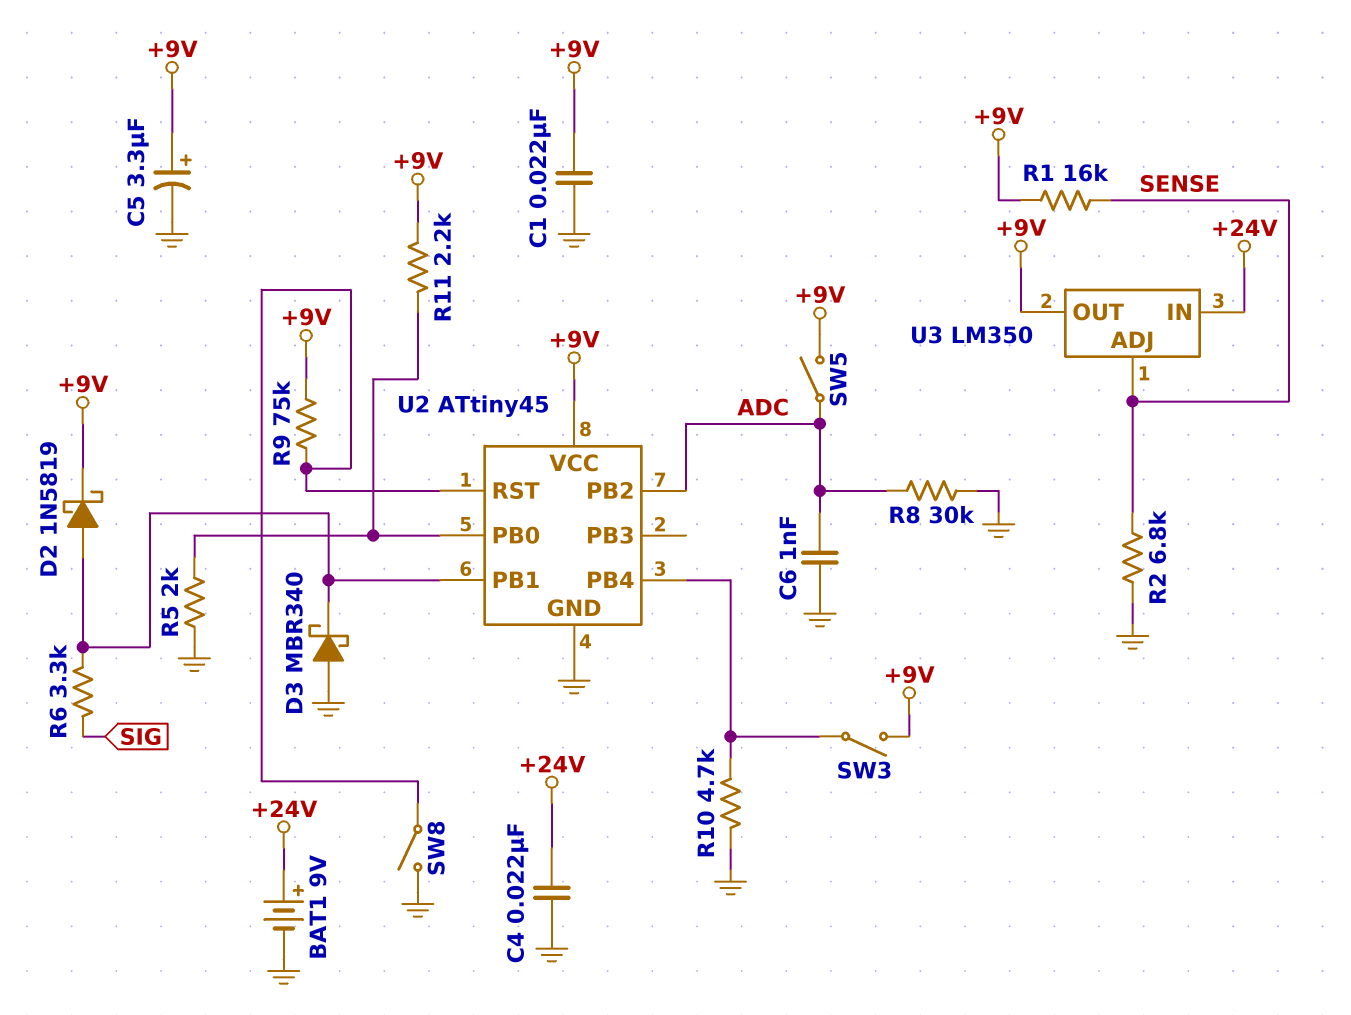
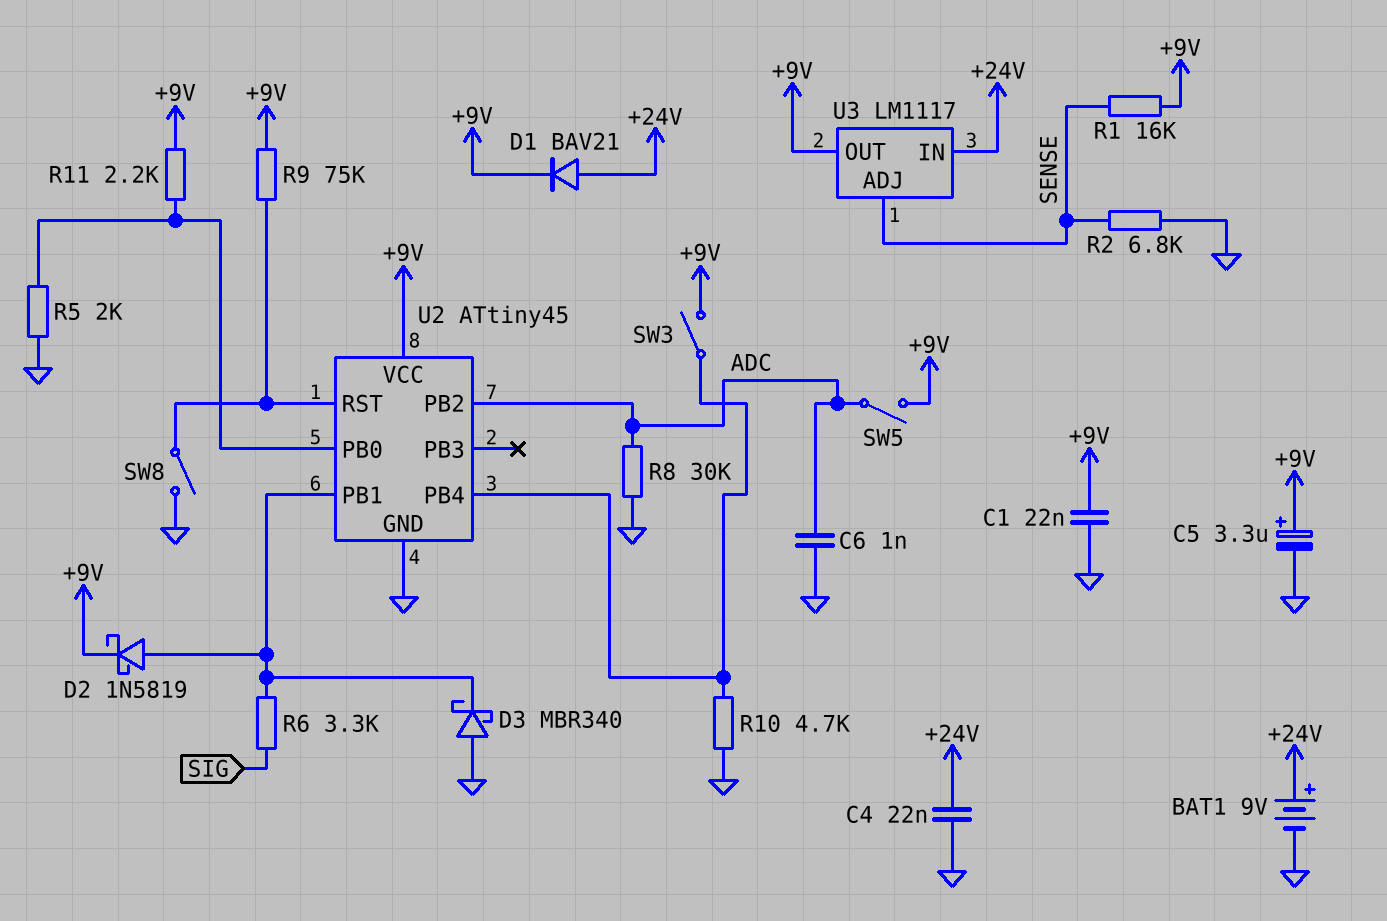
D1: none -> diode BAV21 (A +24V, K +9V)
U3: LM350 -> LM1117

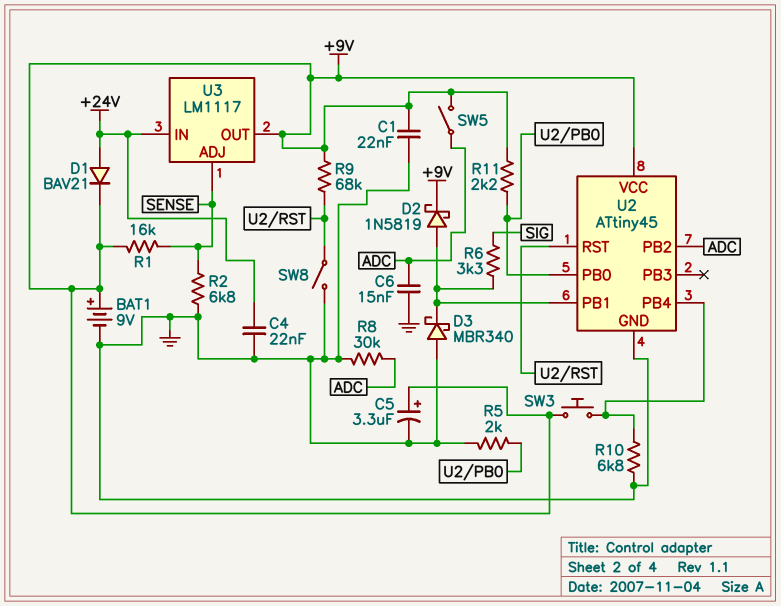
BAT1: 9V (plus +24V, minus GND) -> 9V (plus +9V, minus GND)
C6: 1nF (ADC, GND) -> 15nF (ADC, GND)
R9: 75k (+9V, U2/RST) -> 68k (+9V, U2/RST)
R10: 4.7k (GND, U2/PB4) -> 6.8k (GND, U2/PB4)
SW3: switch (+9V, U2/PB4) -> button (+9V, U2/PB4)

